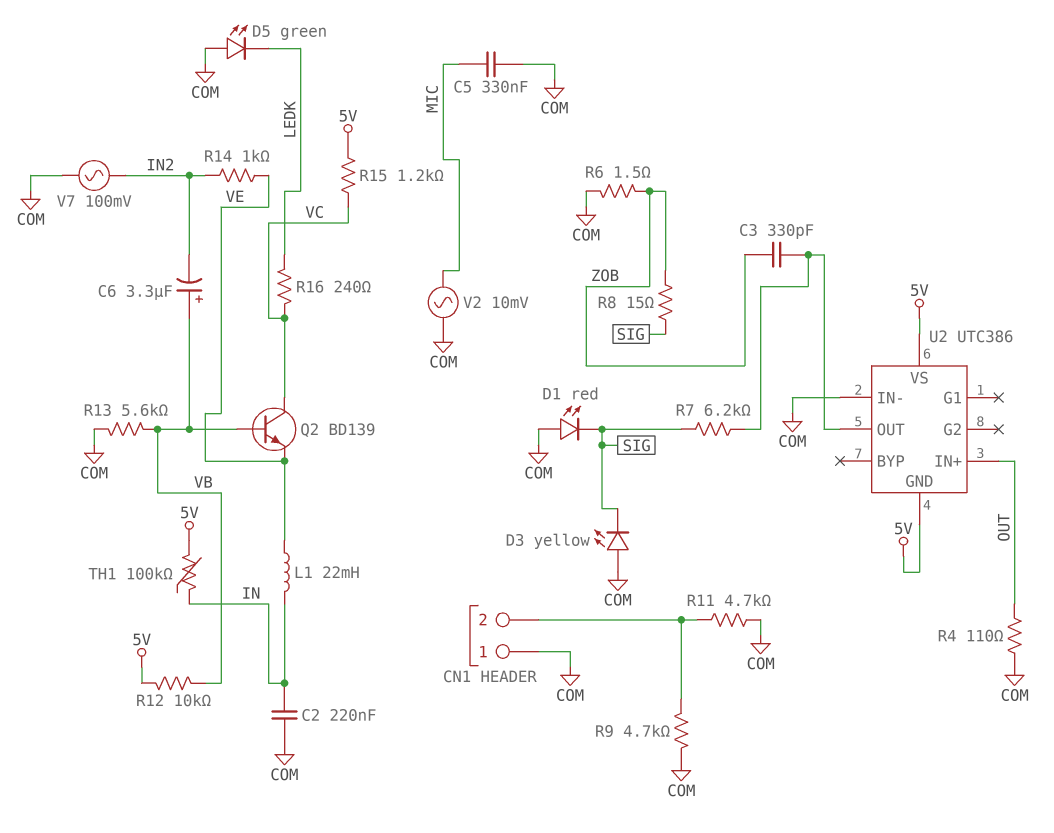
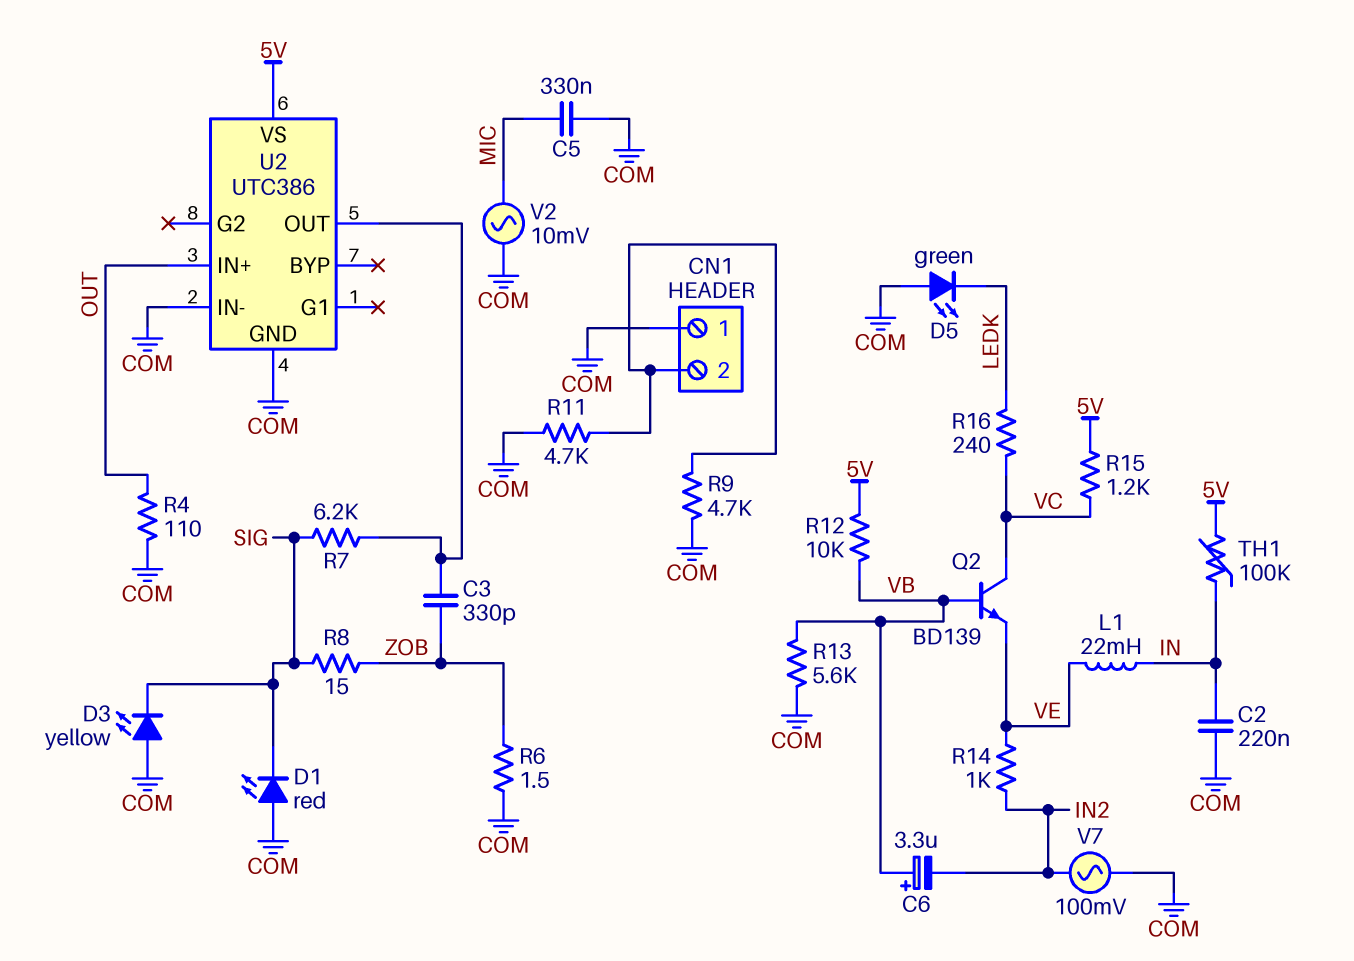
U2 pin GND: 5V -> COM

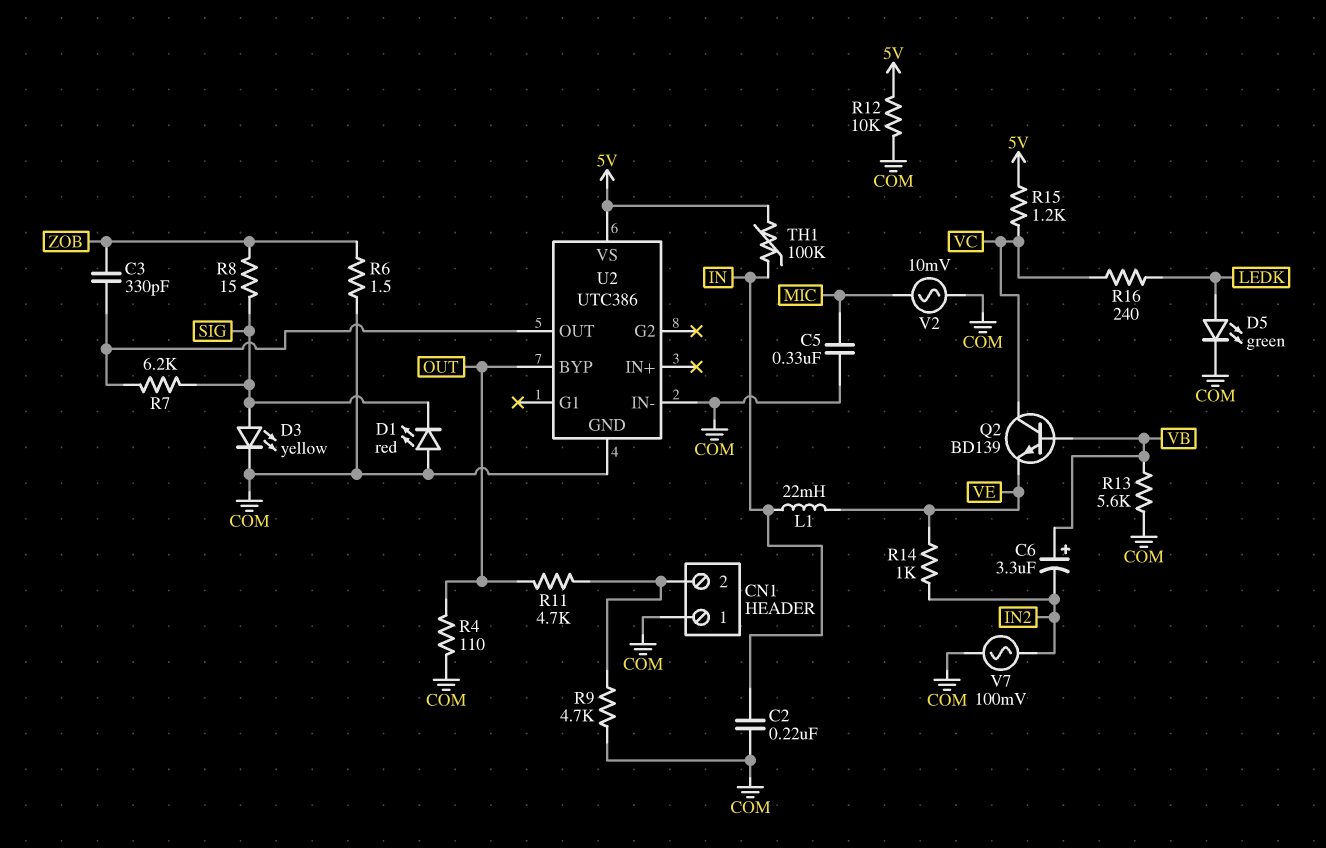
D3: LED yellow (A COM, K SIG) -> LED yellow (A SIG, K COM)
D5: LED green (A COM, K LEDK) -> LED green (A LEDK, K COM)
R11: 4.7k (CN1/2, COM) -> 4.7k (CN1/2, OUT)
R12: 10k (5V, VB) -> 10k (5V, COM)
U2 pin BYP: none -> OUT
U2 pin IN+: OUT -> none

